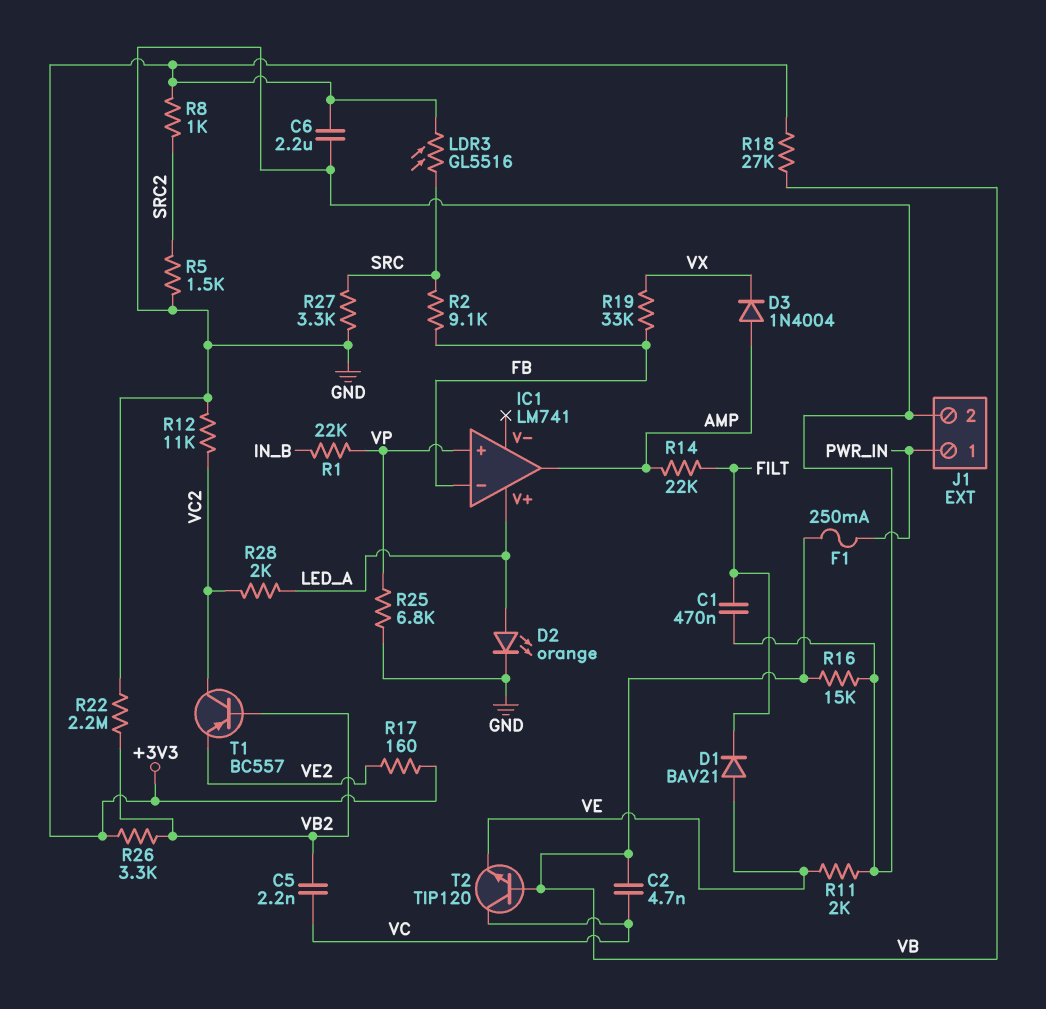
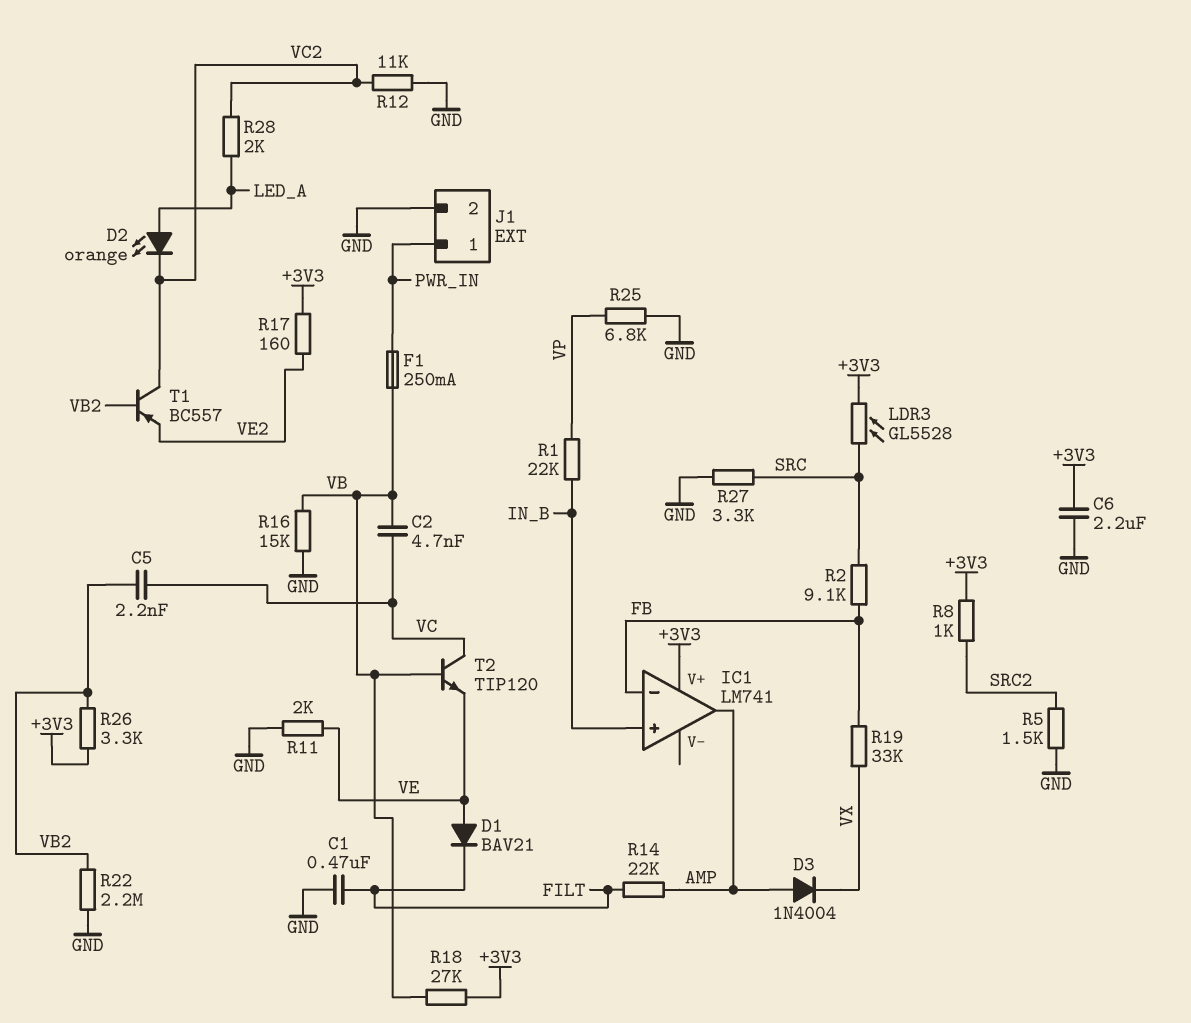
D2: LED orange (A LED_A, K GND) -> LED orange (A LED_A, K VC2)
IC1 pin V+: LED_A -> +3V3
IC1 pin in+: VP -> IN_B
LDR3: GL5516 (+3V3, SRC) -> GL5528 (+3V3, SRC)

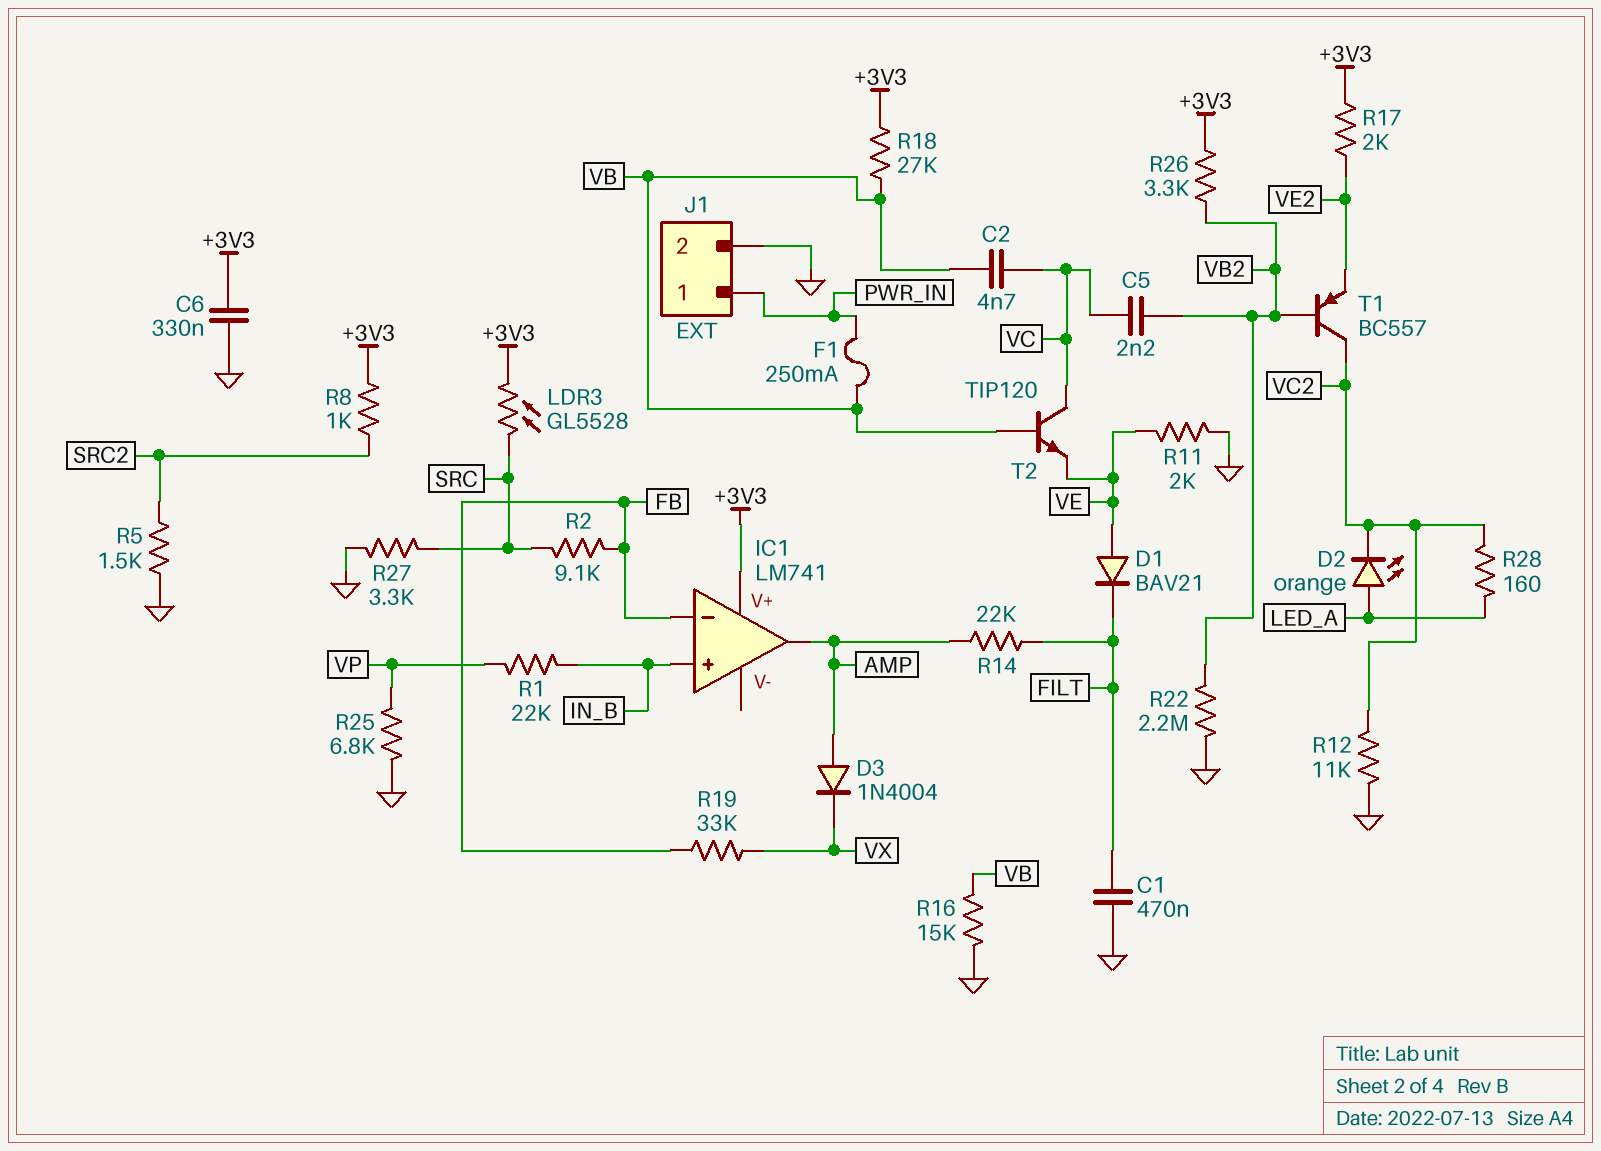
C6: 2.2uF (+3V3, GND) -> 330nF (+3V3, GND)
R17: 160 (+3V3, VE2) -> 2k (+3V3, VE2)
R28: 2k (LED_A, VC2) -> 160 (LED_A, VC2)

